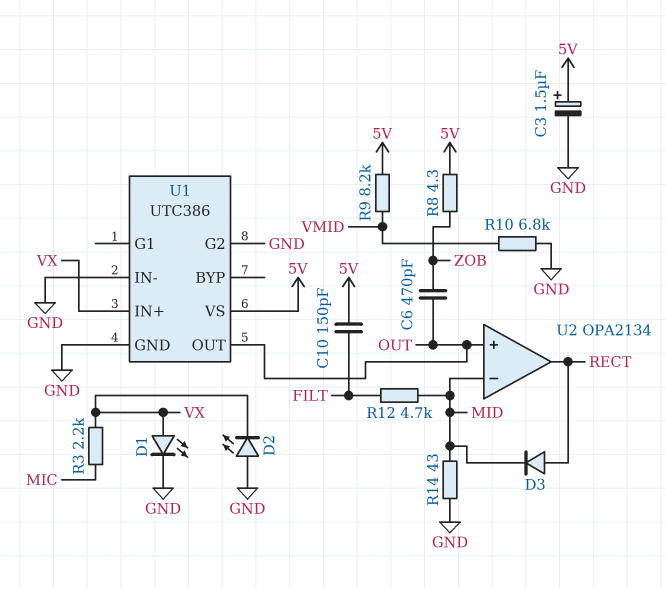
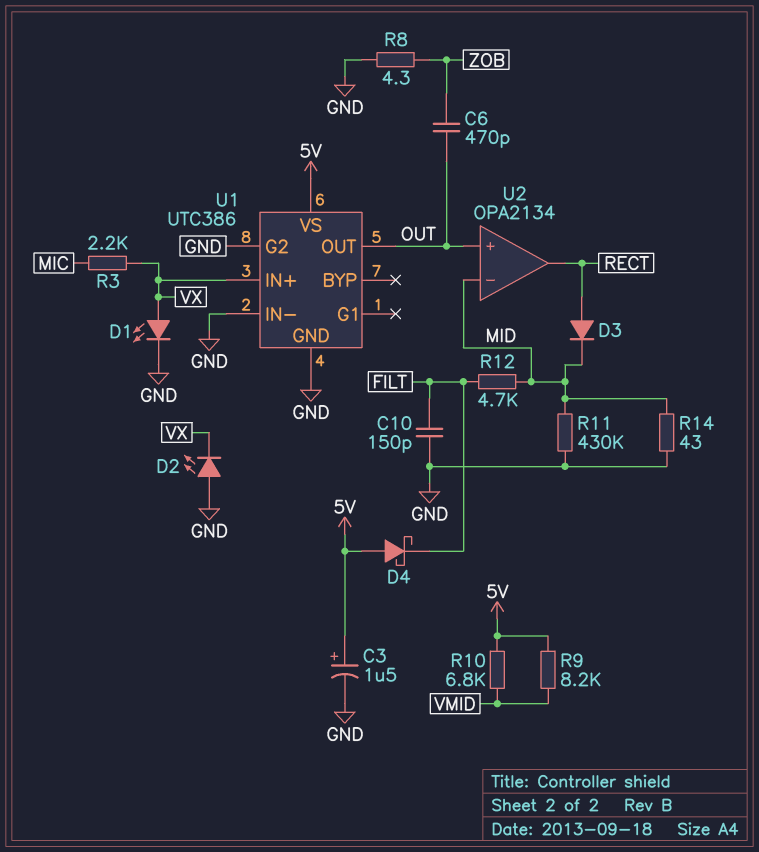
C10: 150pF (5V, FILT) -> 150pF (FILT, GND)
D4: none -> schottky (A 5V, K FILT)
R8: 4.3 (5V, ZOB) -> 4.3 (GND, ZOB)
R10: 6.8k (GND, VMID) -> 6.8k (5V, VMID)
R11: none -> 430k (GND, MID)

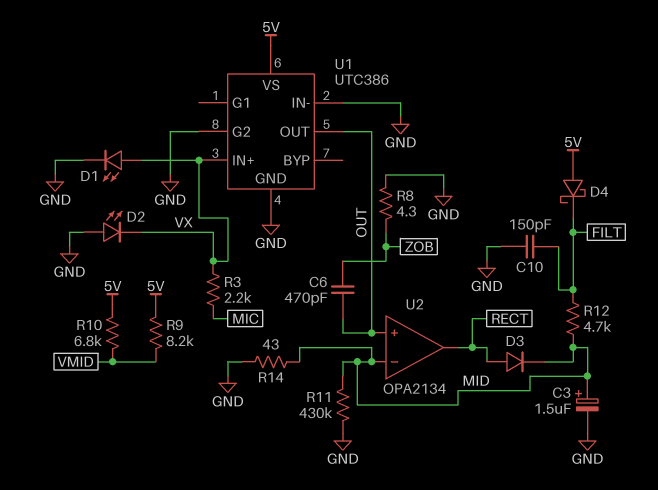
C3: 1.5uF (plus 5V, minus GND) -> 1.5uF (plus MID, minus GND)

